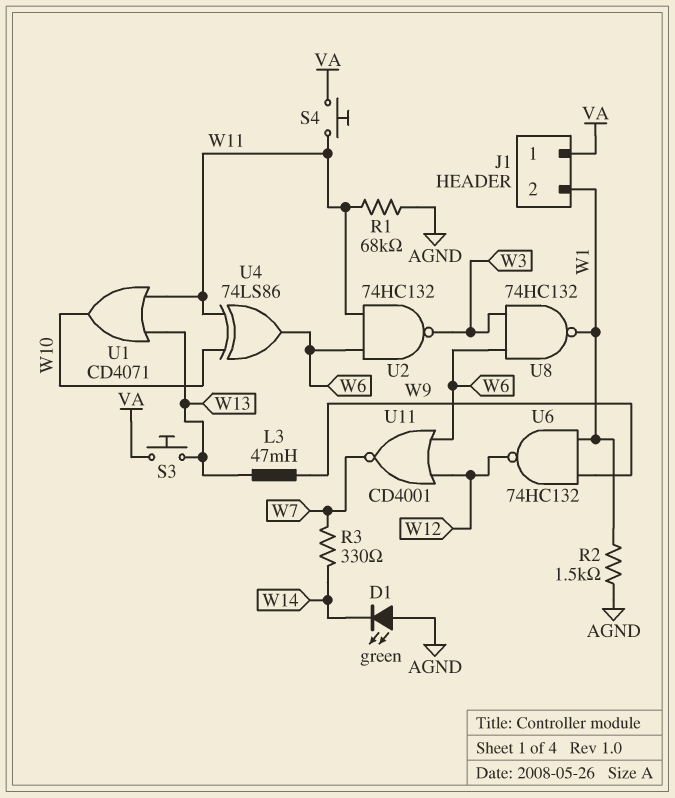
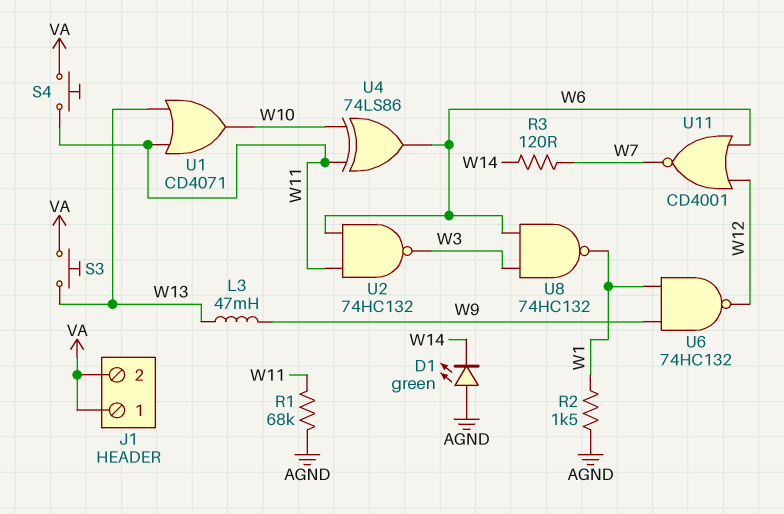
J1 pin 2: W1 -> VA
R3: 330 (W7, W14) -> 120 (W7, W14)

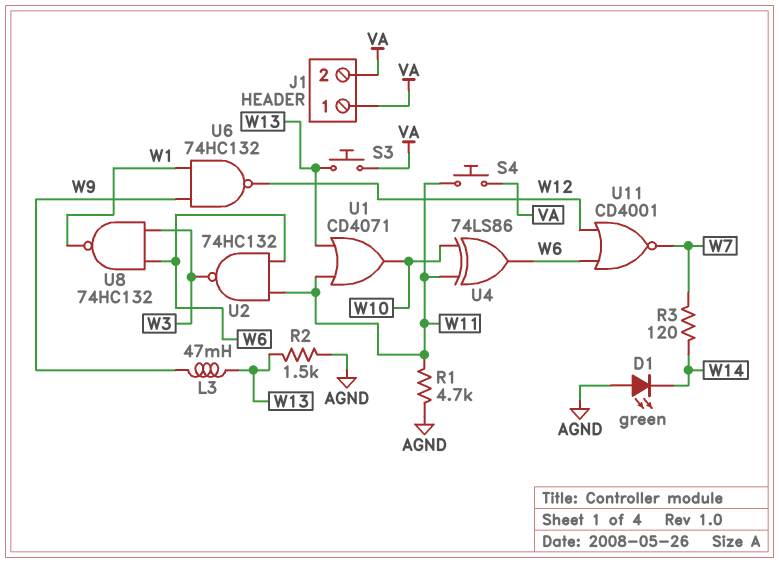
R1: 68k (AGND, W11) -> 4.7k (AGND, W11)
R2: 1.5k (AGND, W1) -> 1.5k (AGND, W13)

